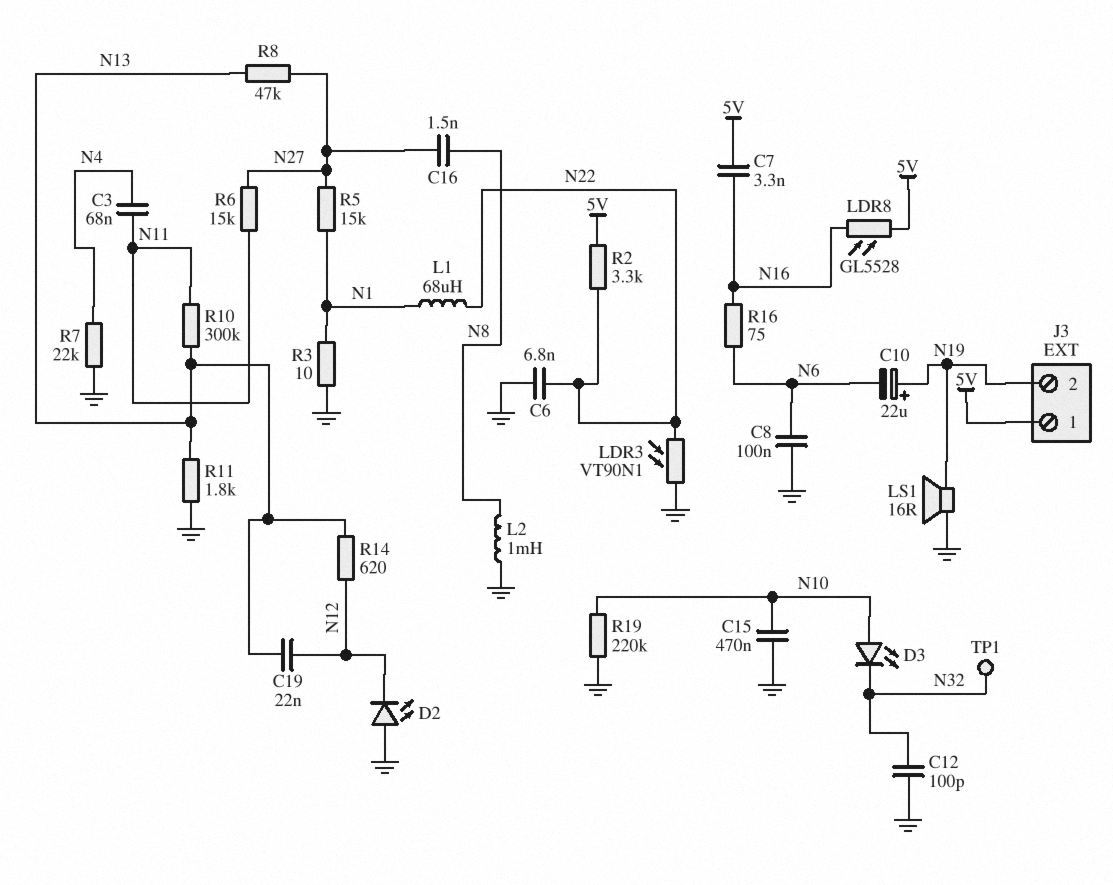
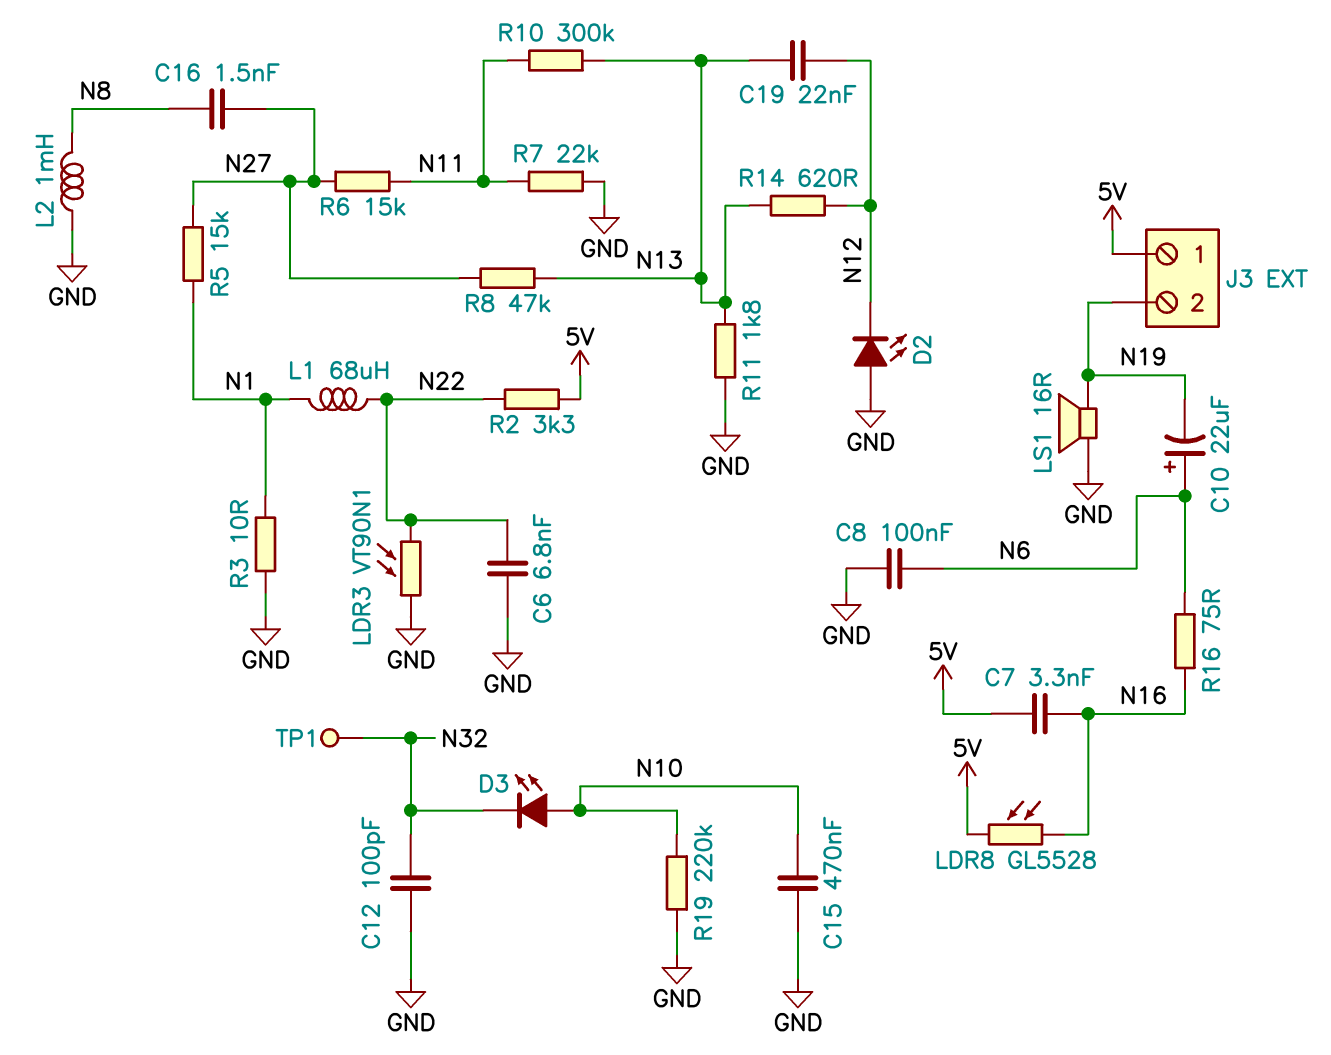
C3: 68nF (N4, N11) -> none
C10: 22uF (plus N19, minus N6) -> 22uF (plus N6, minus N19)
R7: 22k (GND, N4) -> 22k (GND, N11)

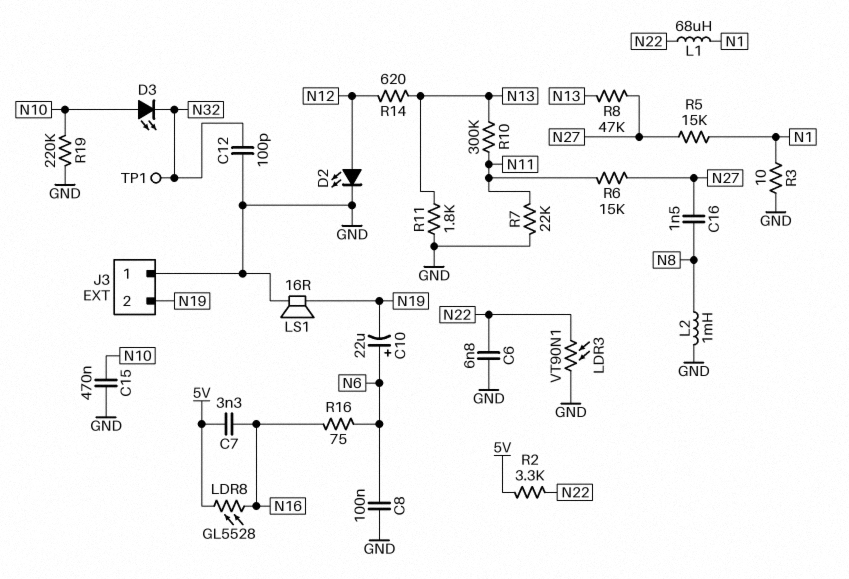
C19: 22nF (N12, N13) -> none
D2: LED (A GND, K N12) -> LED (A N12, K GND)
J3 pin 1: 5V -> GND

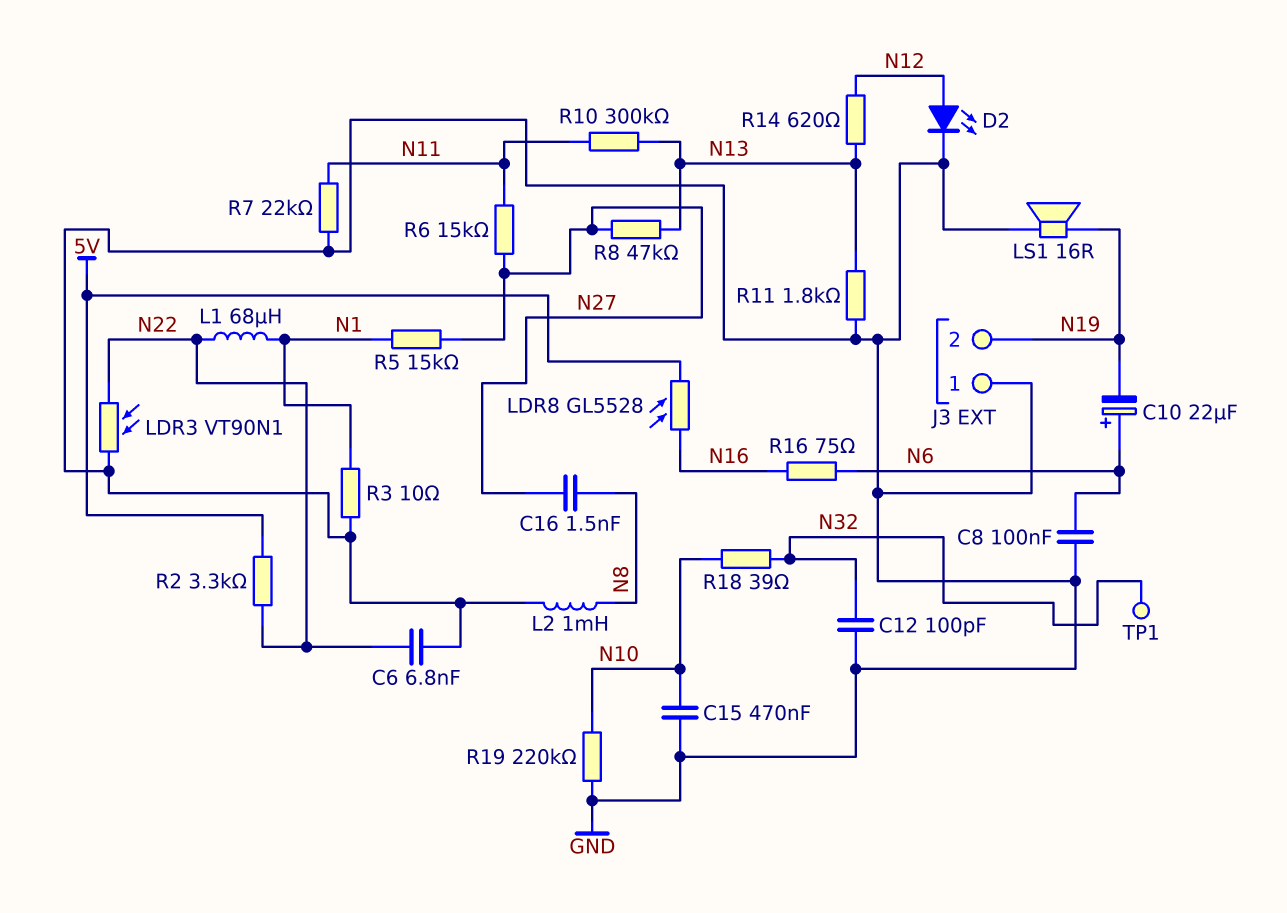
C7: 3.3nF (5V, N16) -> none
D3: LED (A N10, K N32) -> none
R18: none -> 39 (N10, N32)

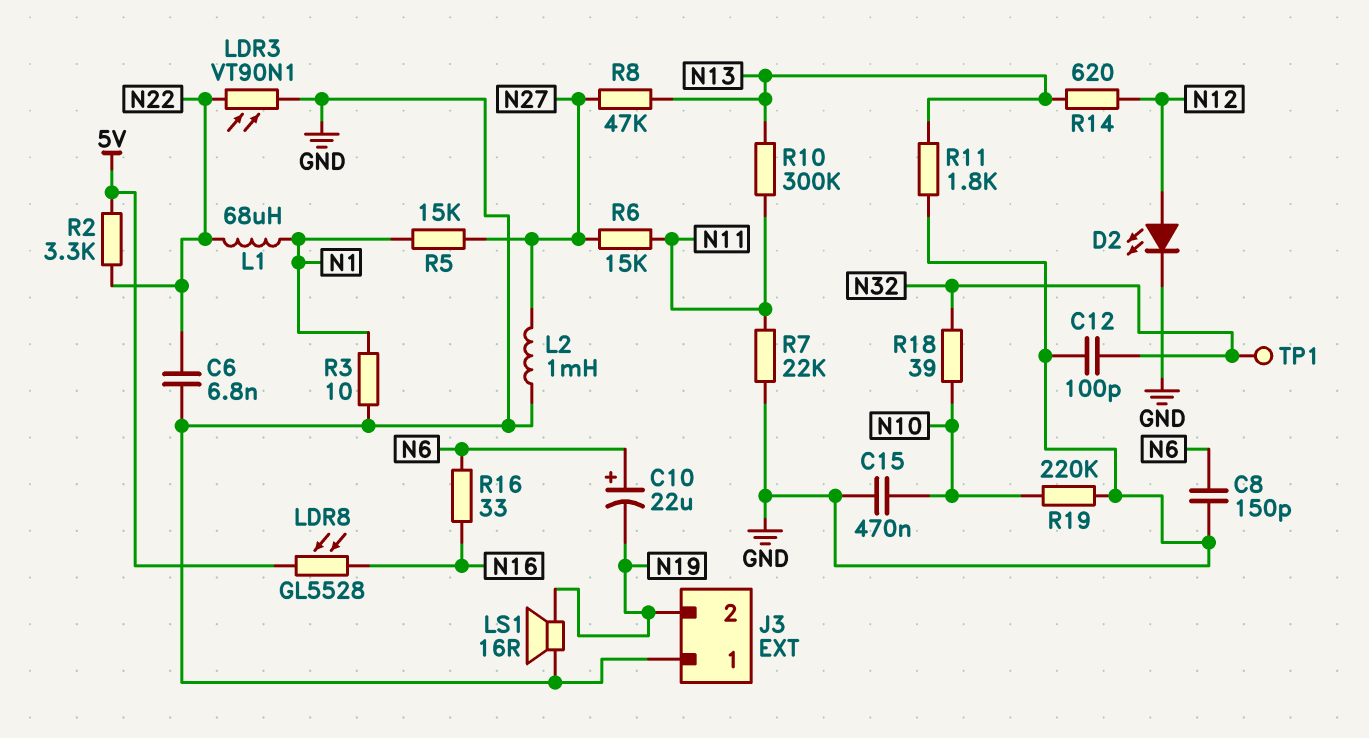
C8: 100nF (GND, N6) -> 150pF (GND, N6)
C16: 1.5nF (N8, N27) -> none
L2: 1mH (GND, N8) -> 1mH (GND, N27)
R16: 75 (N6, N16) -> 33 (N6, N16)

